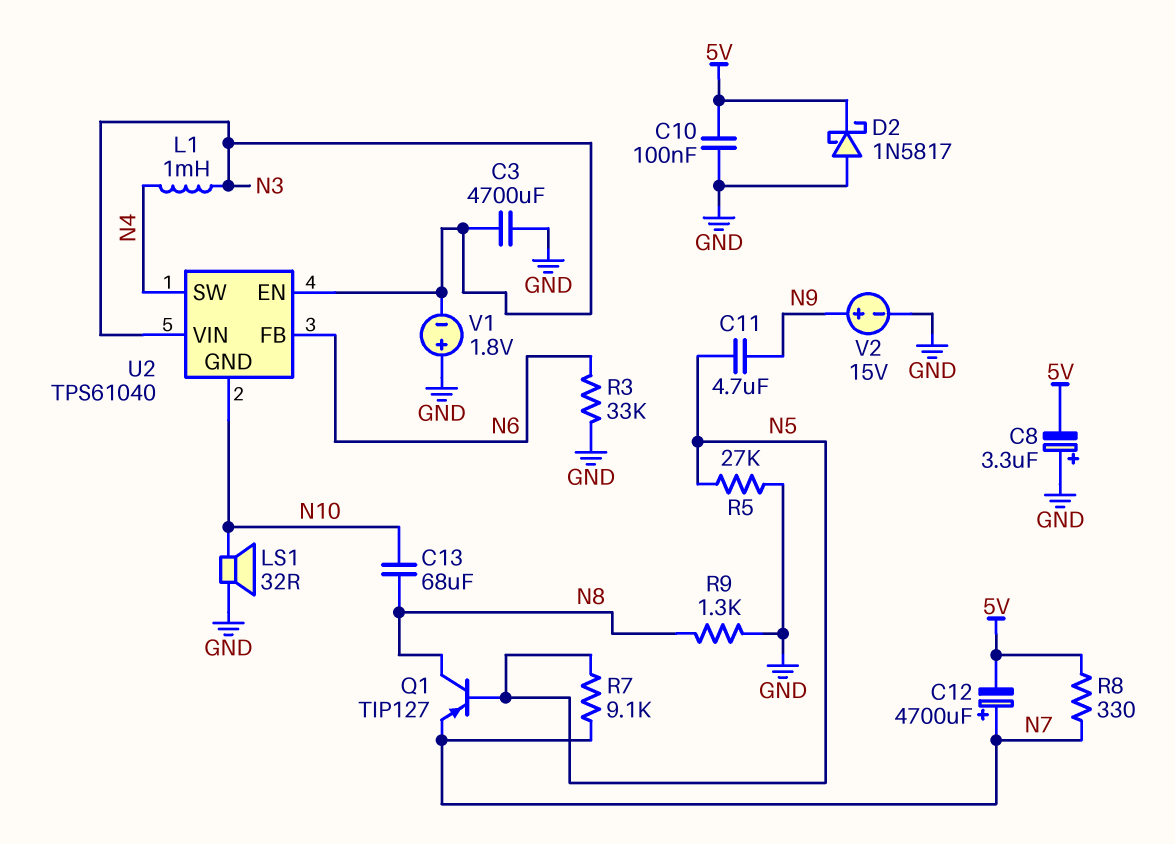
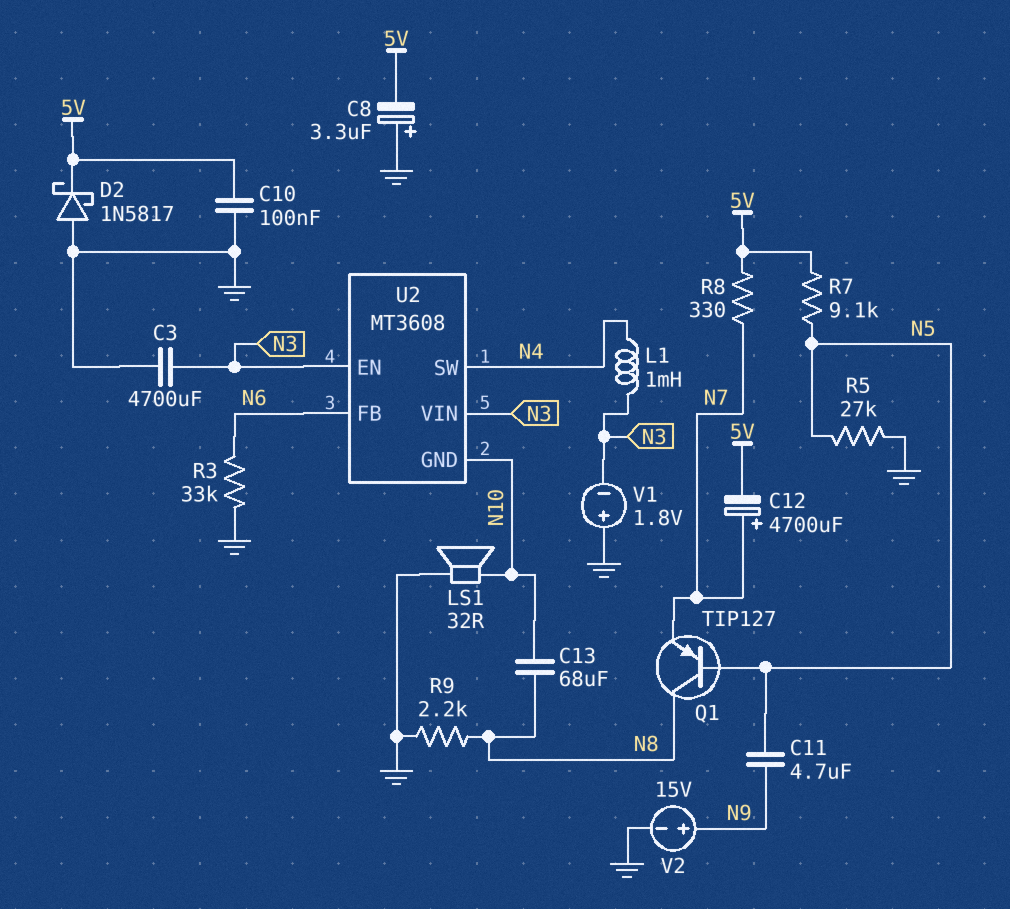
R7: 9.1k (N5, N7) -> 9.1k (5V, N5)
R9: 1.3k (GND, N8) -> 2.2k (GND, N8)
U2: TPS61040 -> MT3608

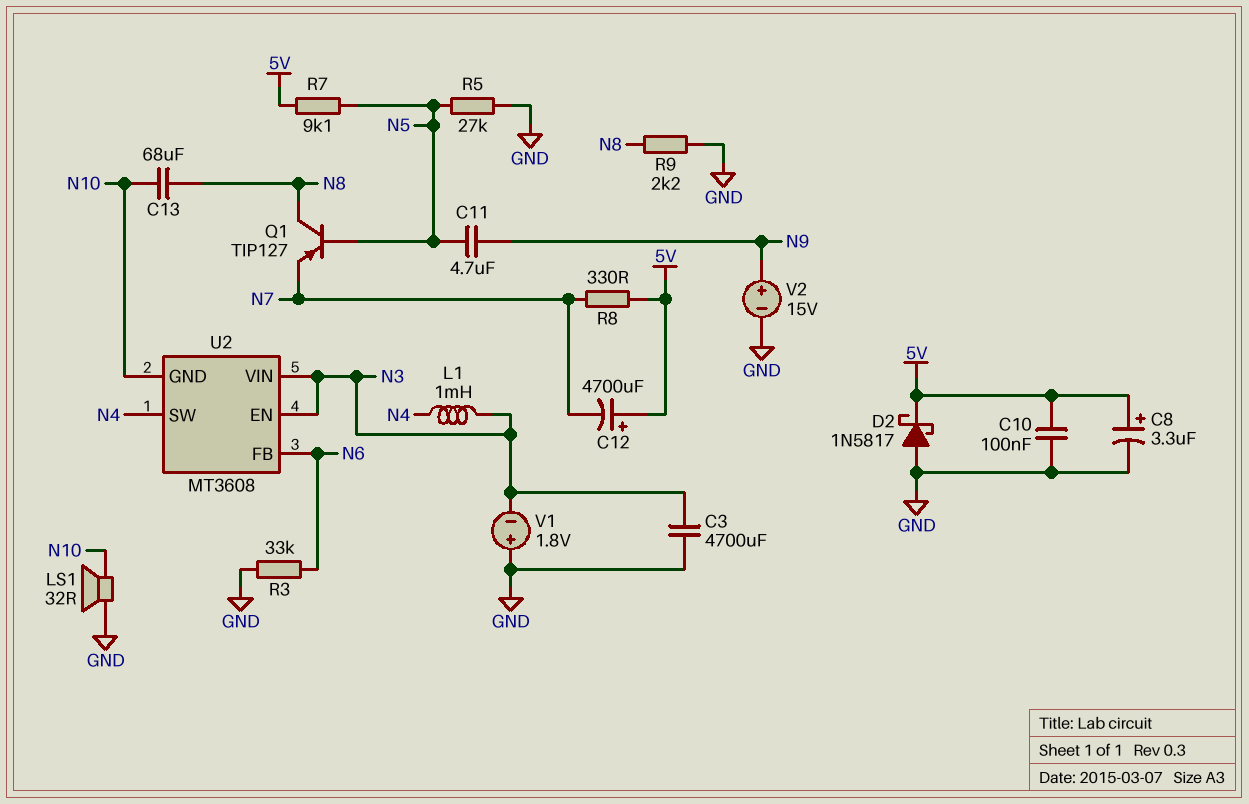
C8: 3.3uF (plus GND, minus 5V) -> 3.3uF (plus 5V, minus GND)
C12: 4700uF (plus N7, minus 5V) -> 4700uF (plus 5V, minus N7)

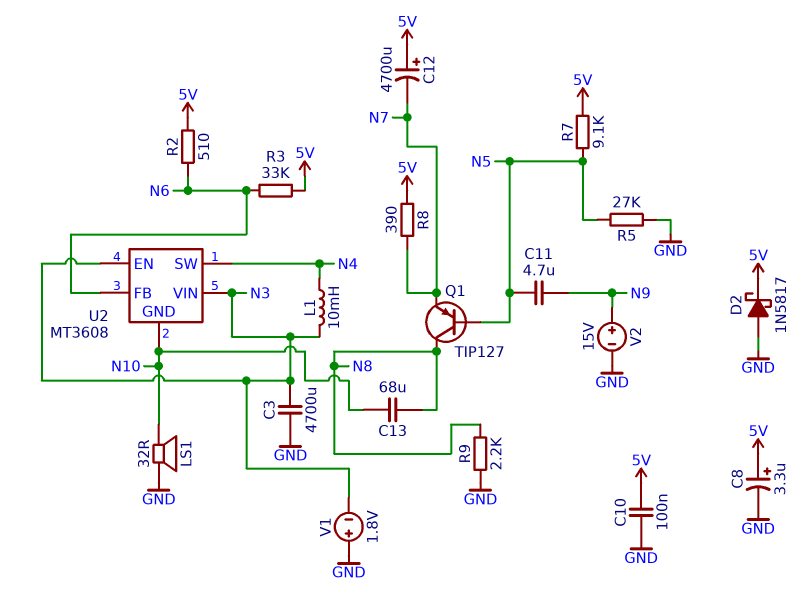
L1: 1mH (N3, N4) -> 10mH (N3, N4)
R2: none -> 510 (5V, N6)
R3: 33k (GND, N6) -> 33k (5V, N6)
R8: 330 (5V, N7) -> 390 (5V, N7)

